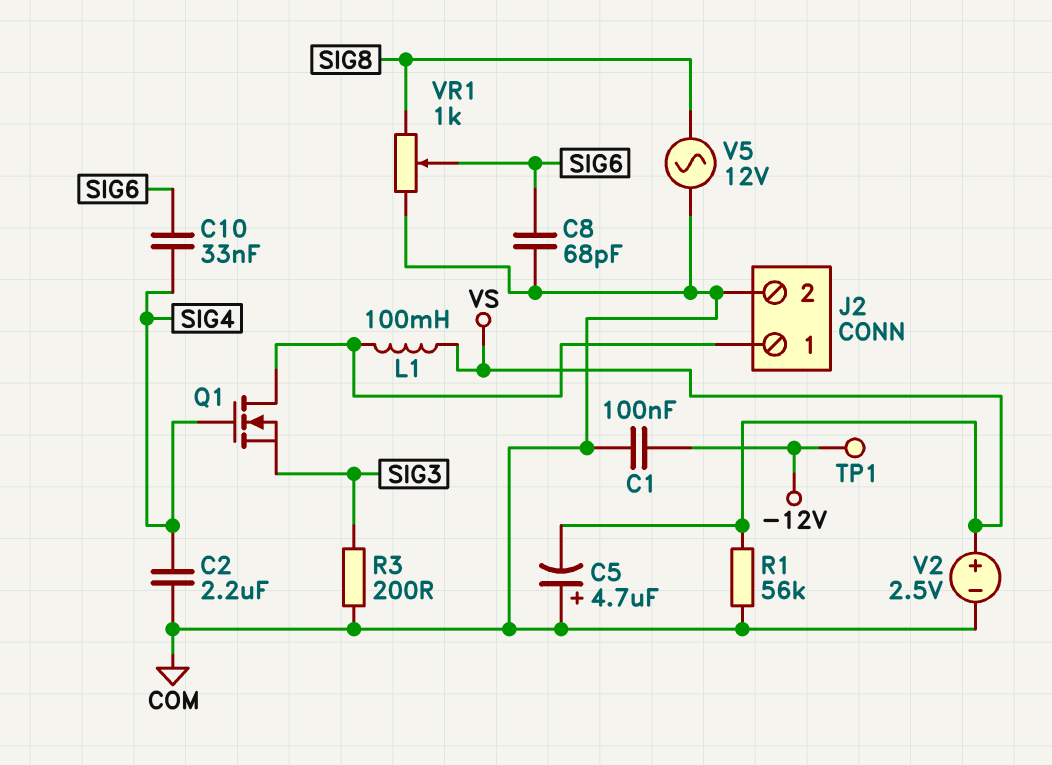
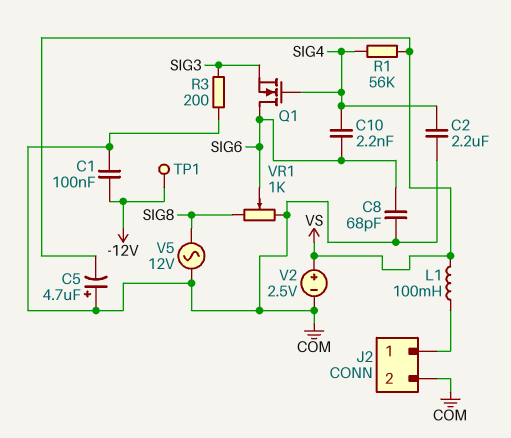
C10: 33nF (SIG4, SIG6) -> 2.2nF (SIG4, SIG6)
Q1: NMOS (G SIG4, D J2/1, S SIG3) -> NMOS (G SIG4, D SIG6, S SIG3)
R1: 56k (COM, VS) -> 56k (SIG4, VS)

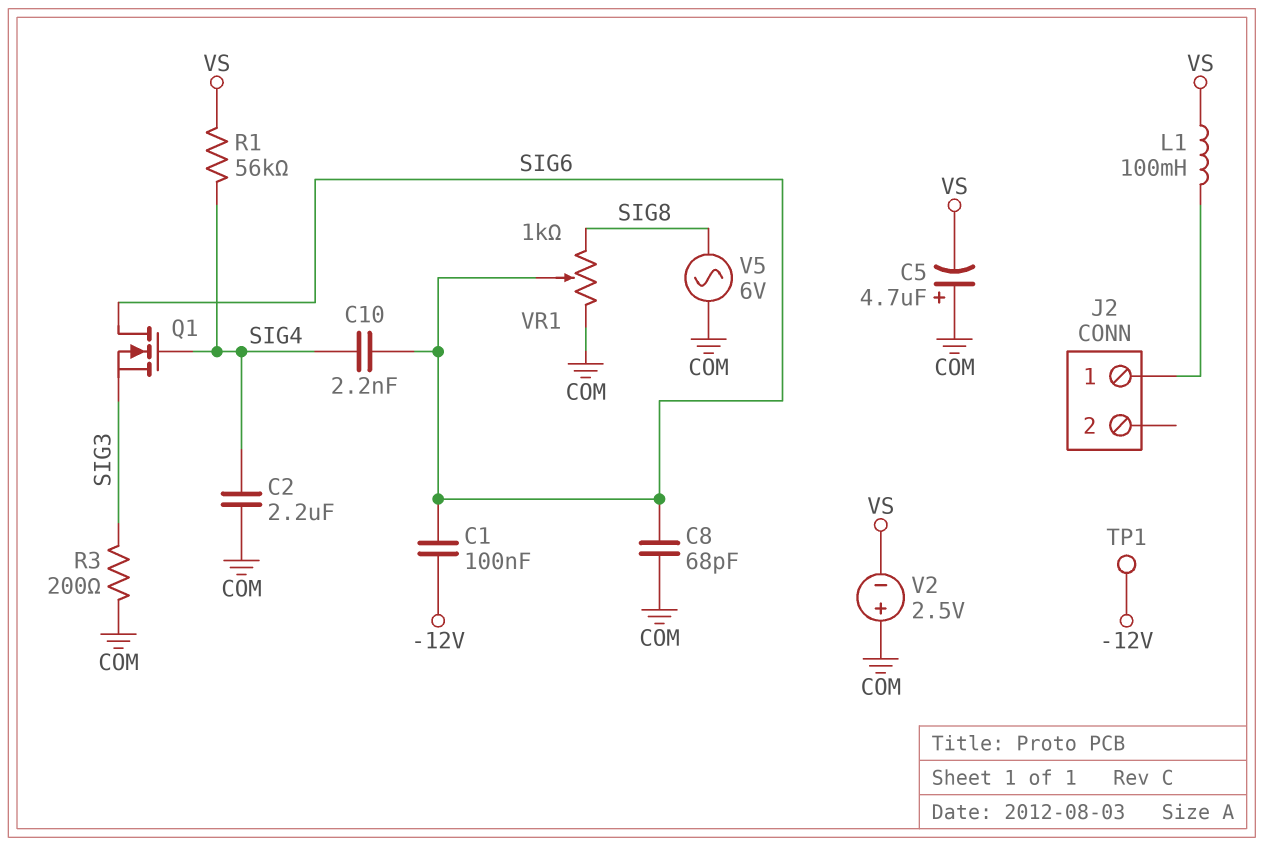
C1: 100nF (-12V, COM) -> 100nF (-12V, SIG6)
J2 pin 2: COM -> none
V2: 2.5V (plus VS, minus COM) -> 2.5V (plus COM, minus VS)
V5: AC 12V (COM, SIG8) -> AC 6V (COM, SIG8)

